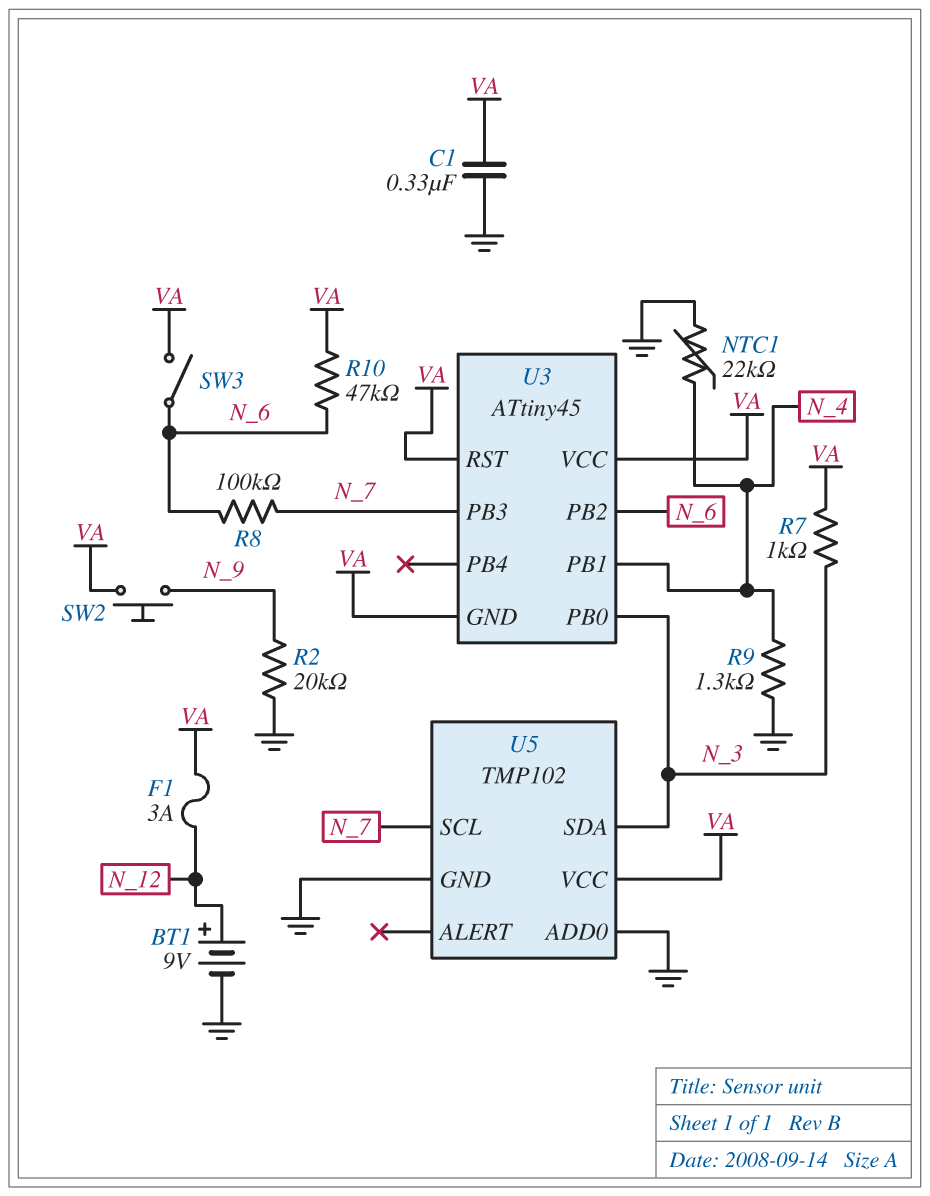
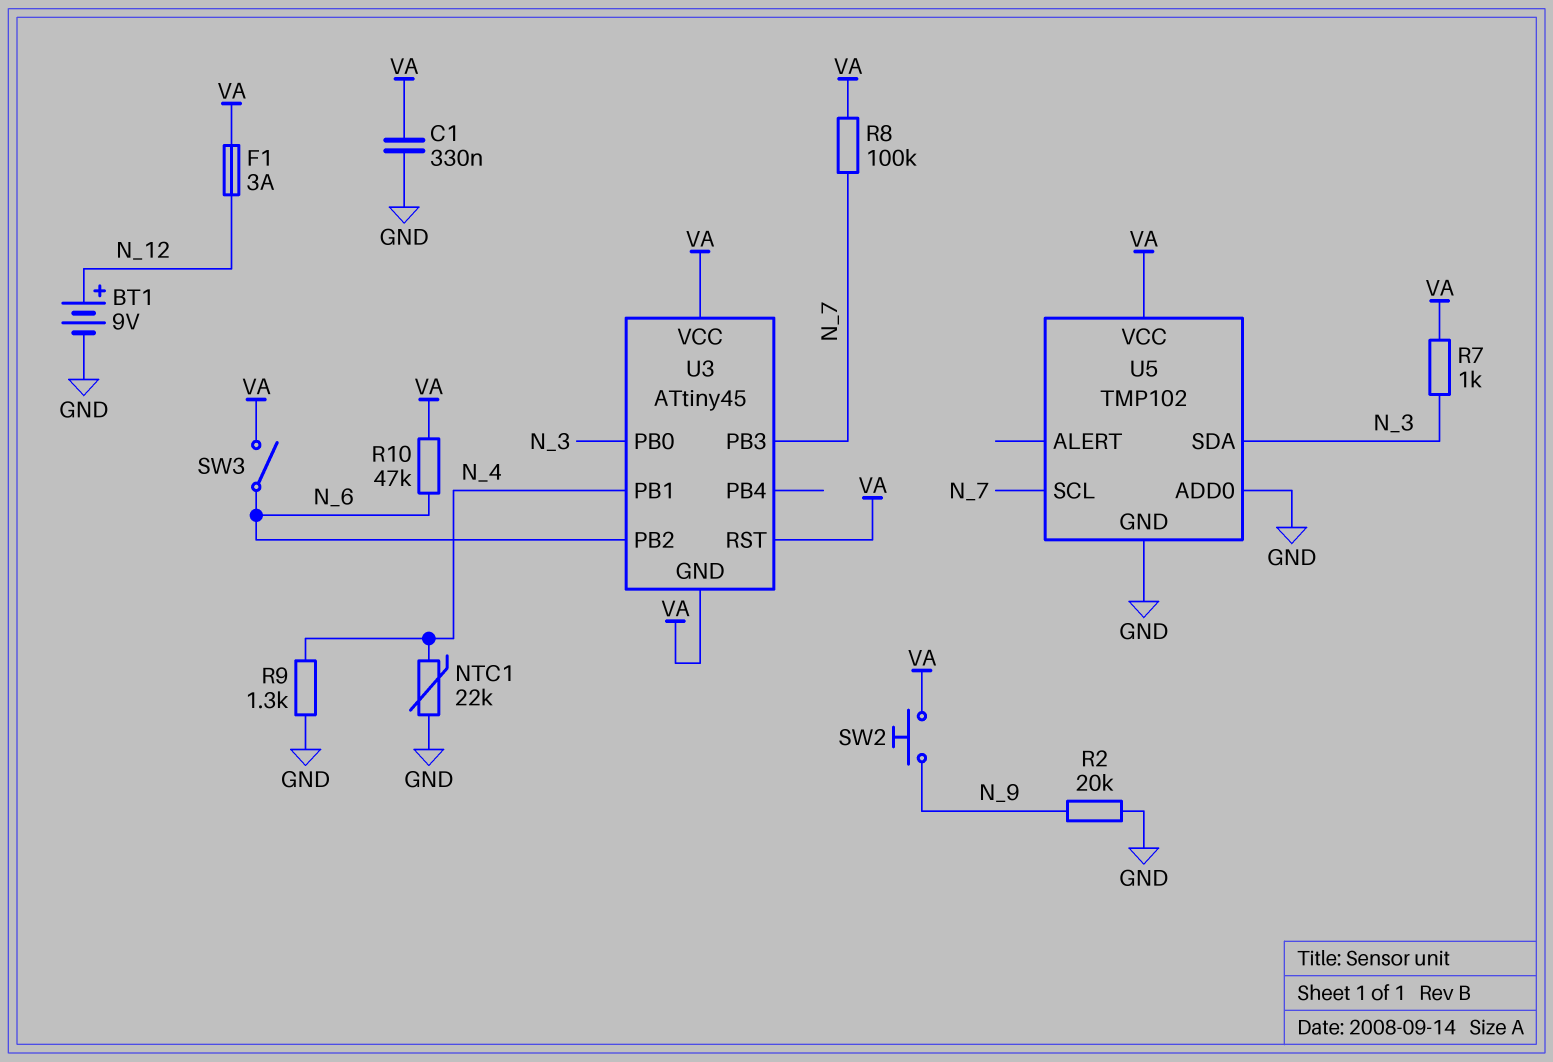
R8: 100k (N_6, N_7) -> 100k (N_7, VA)

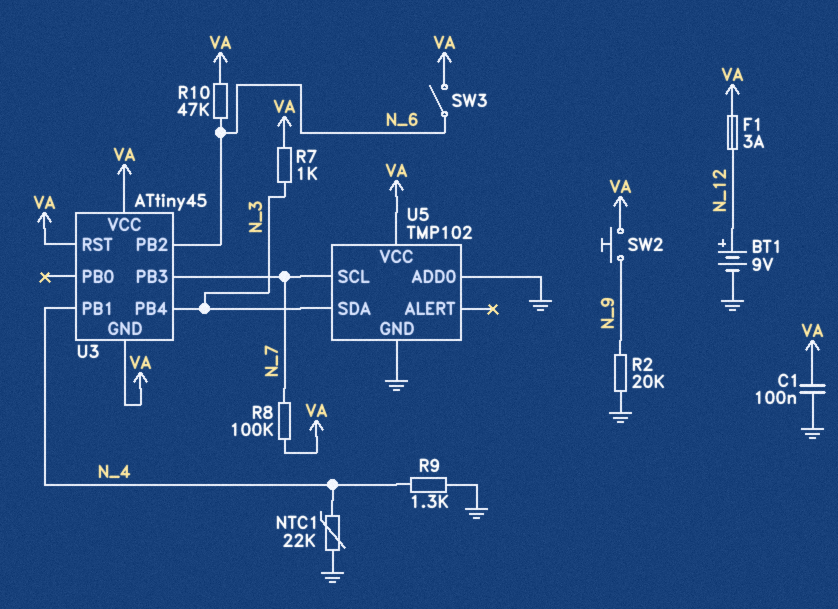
C1: 330nF (GND, VA) -> 100nF (GND, VA)
U3 pin PB0: N_3 -> none
U3 pin PB4: none -> N_3

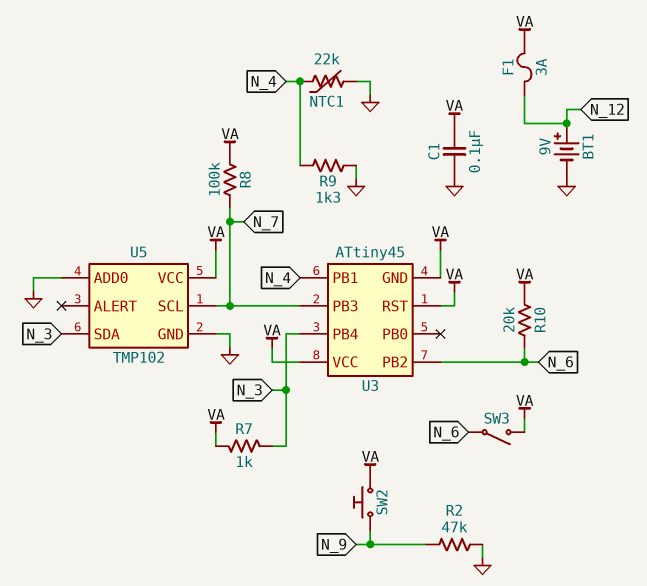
R2: 20k (GND, N_9) -> 47k (GND, N_9)
R10: 47k (N_6, VA) -> 20k (N_6, VA)

